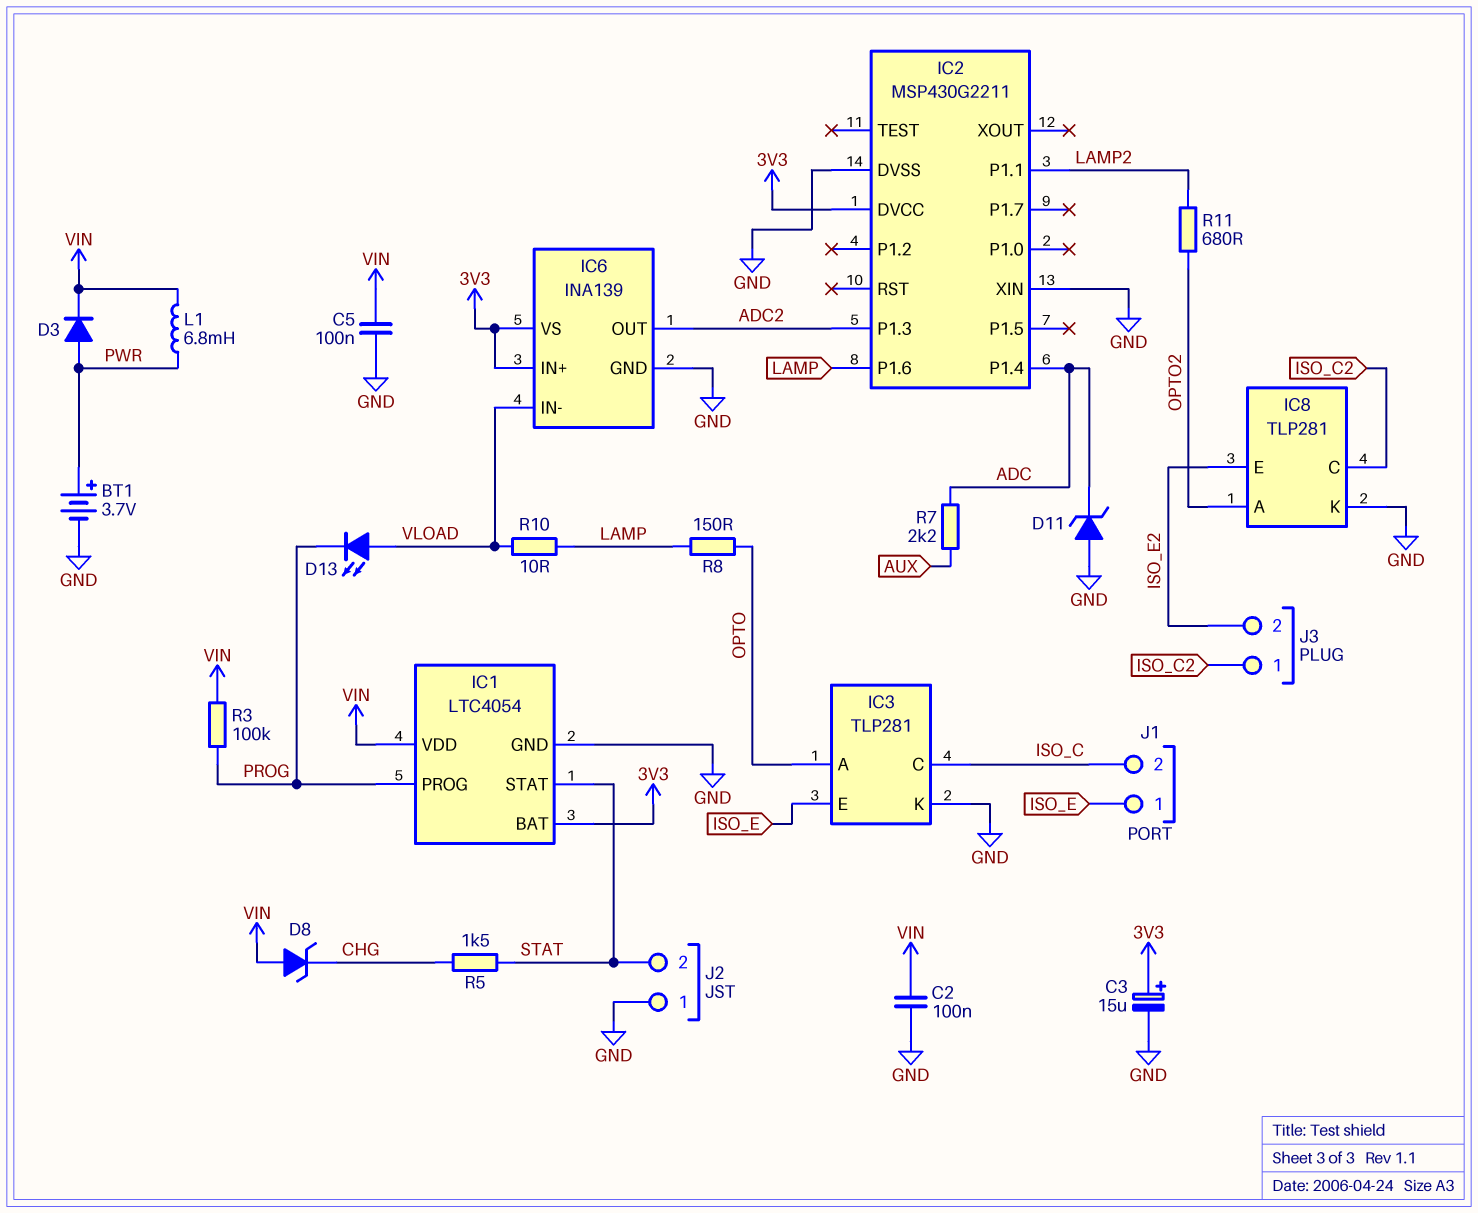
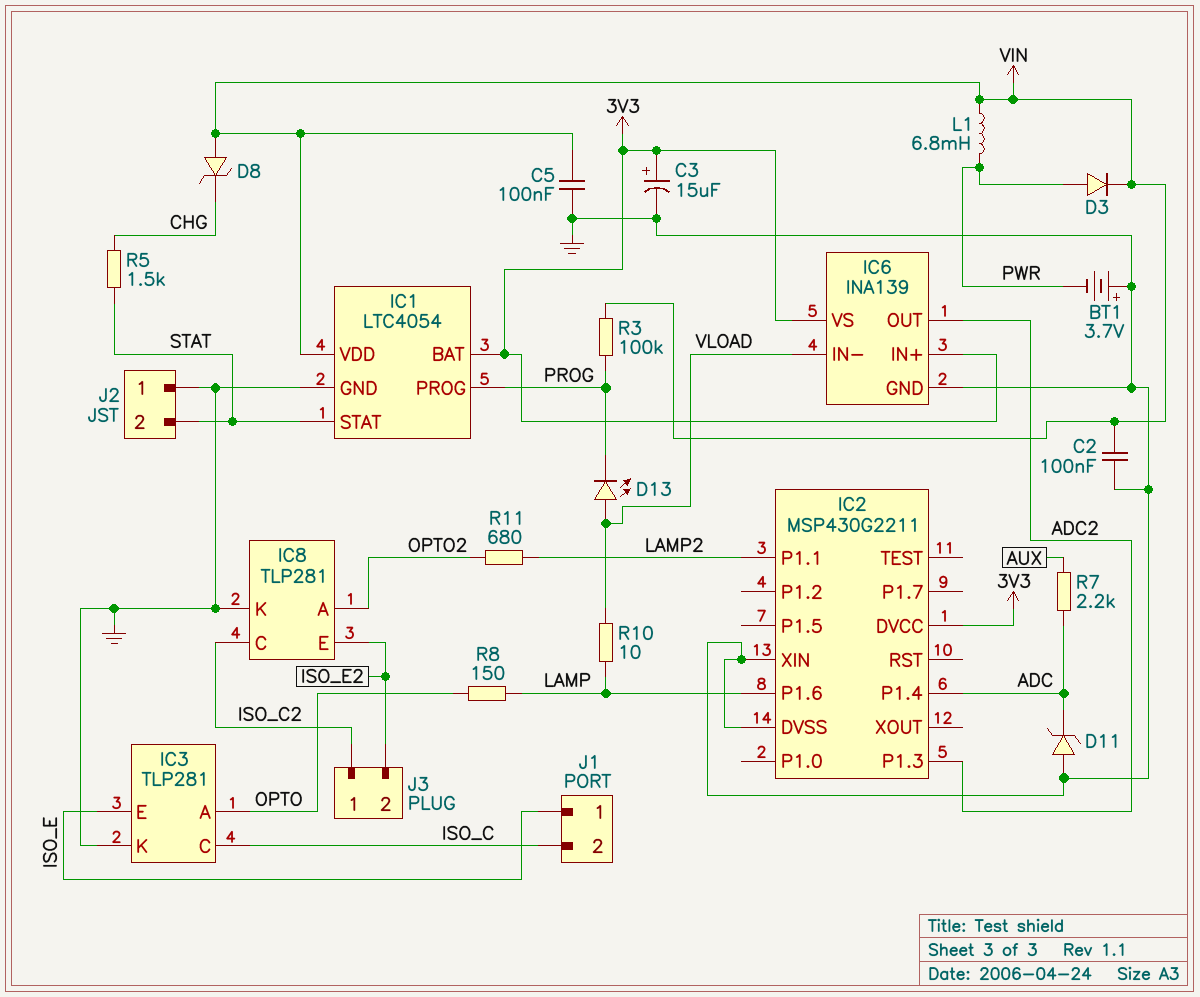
BT1: 3.7V (plus PWR, minus GND) -> 3.7V (plus GND, minus PWR)

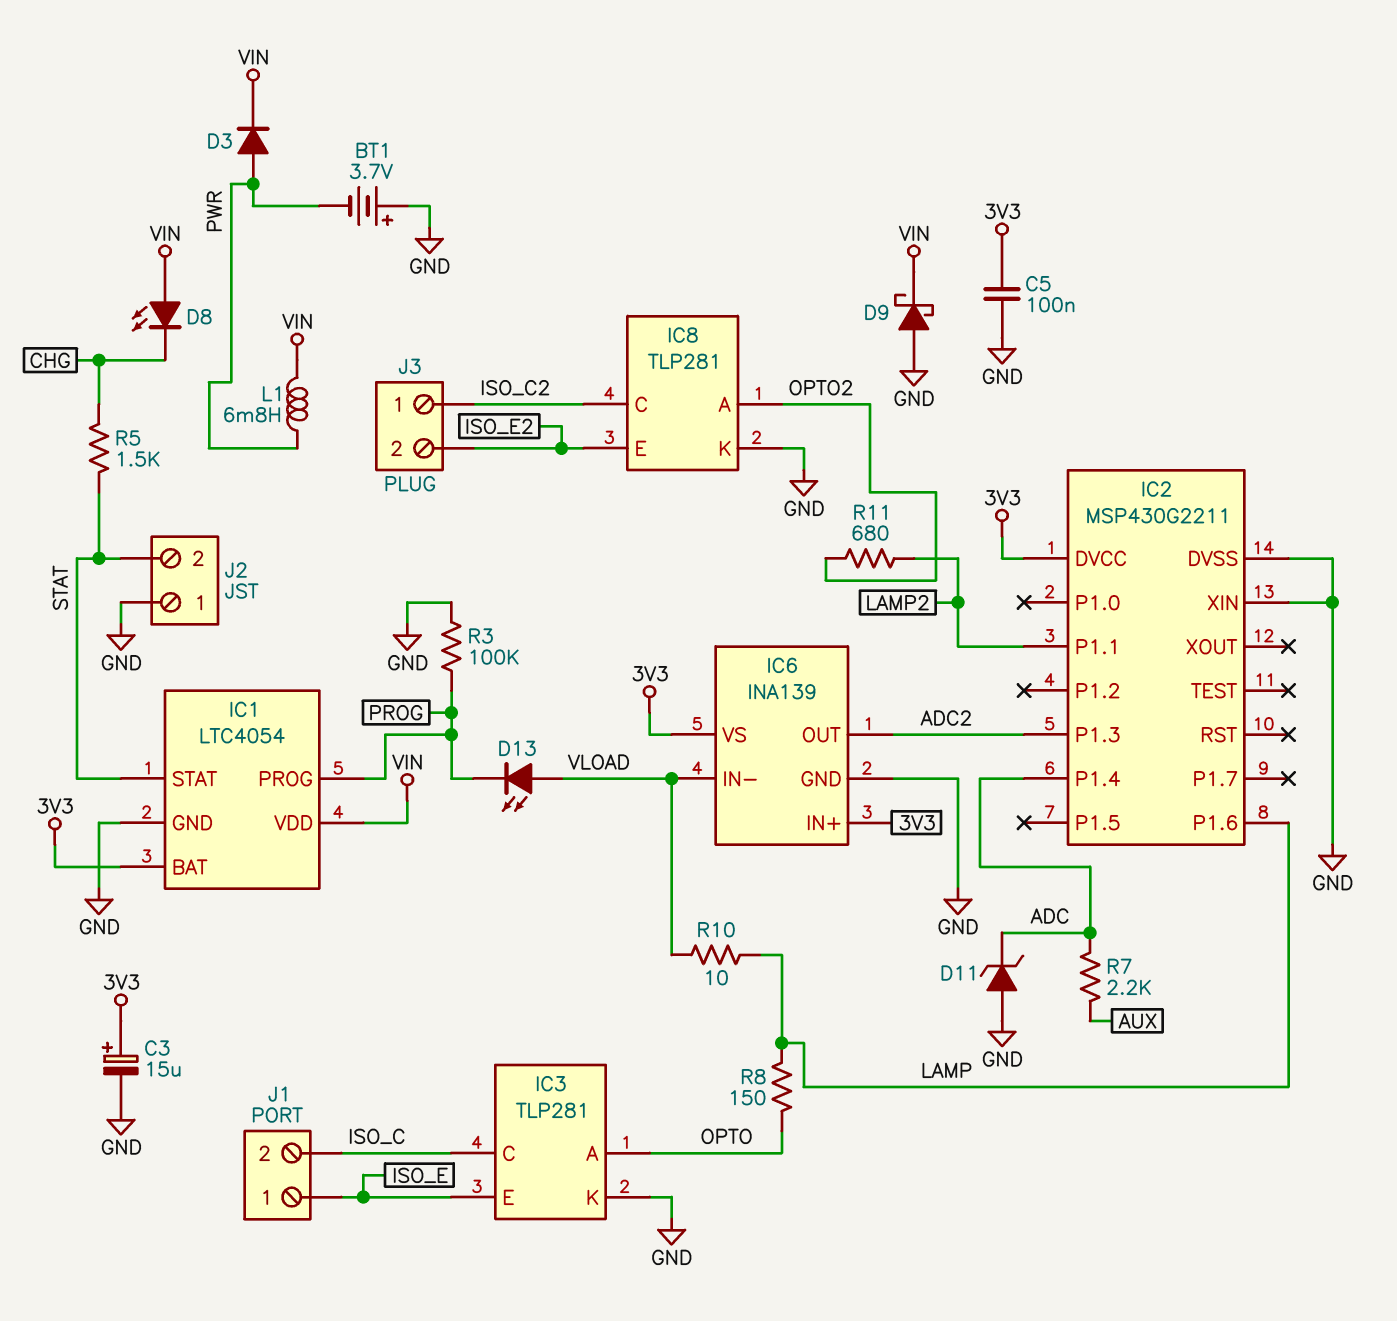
C2: 100nF (GND, VIN) -> none
C5: 100nF (GND, VIN) -> 100nF (3V3, GND)
D8: zener (A VIN, K CHG) -> LED (A VIN, K CHG)
D9: none -> schottky (A GND, K VIN)
R3: 100k (PROG, VIN) -> 100k (GND, PROG)

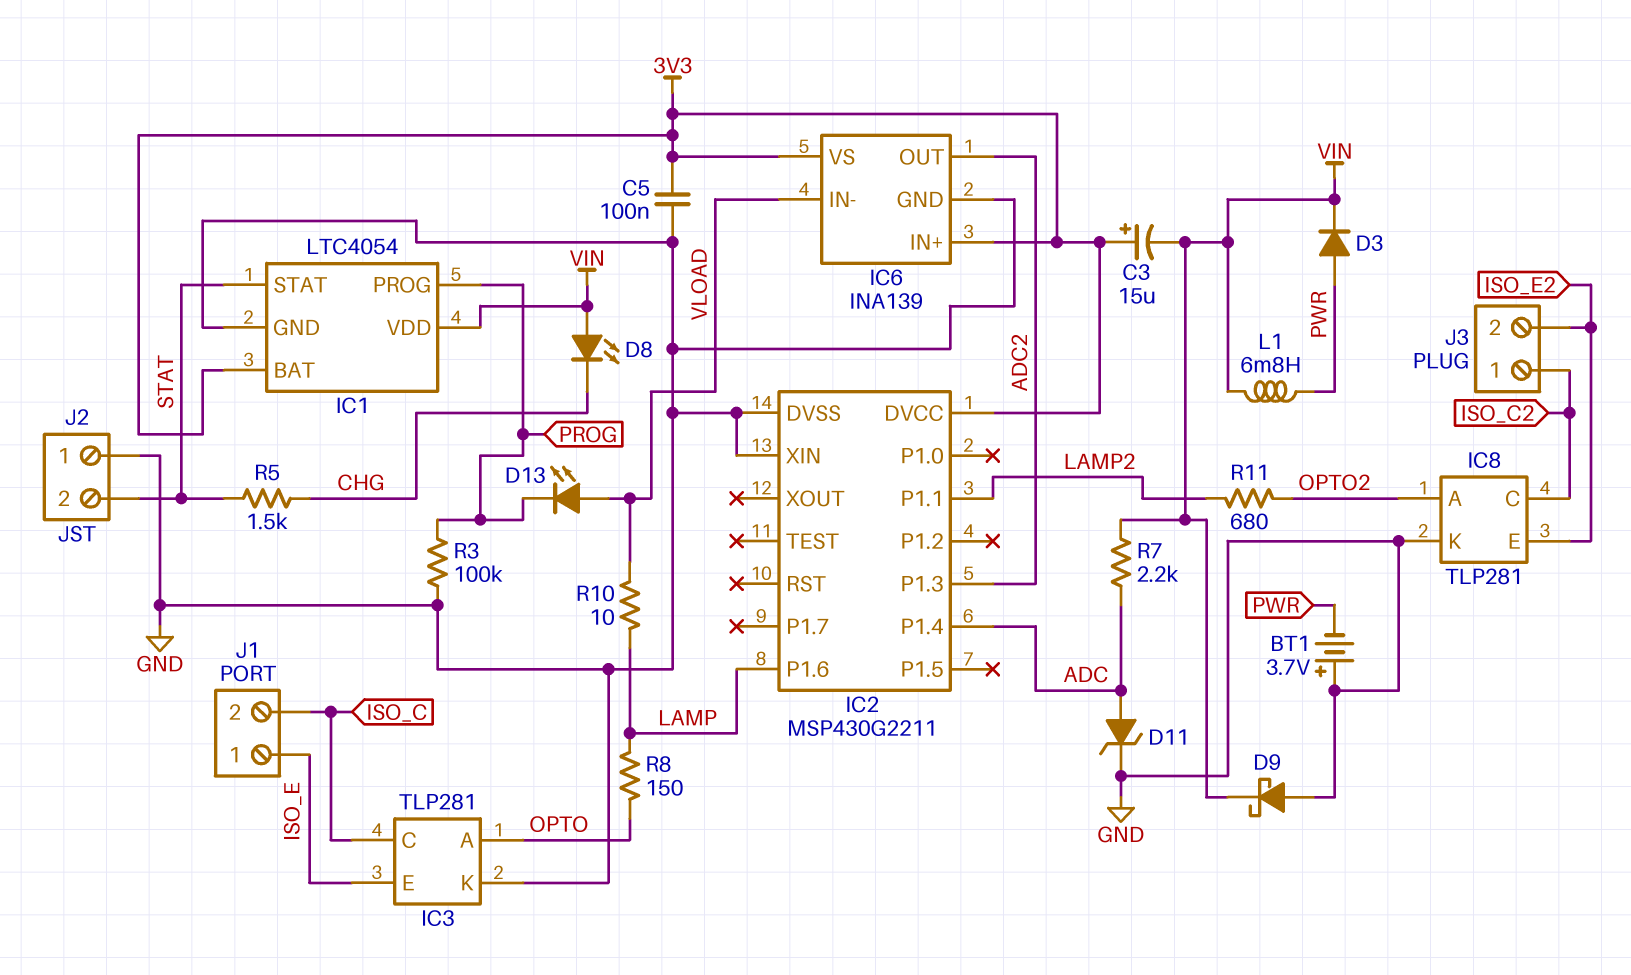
C3: 15uF (plus 3V3, minus GND) -> 15uF (plus 3V3, minus VIN)
D11: zener (A GND, K ADC) -> zener (A ADC, K GND)
R7: 2.2k (ADC, AUX) -> 2.2k (ADC, VIN)

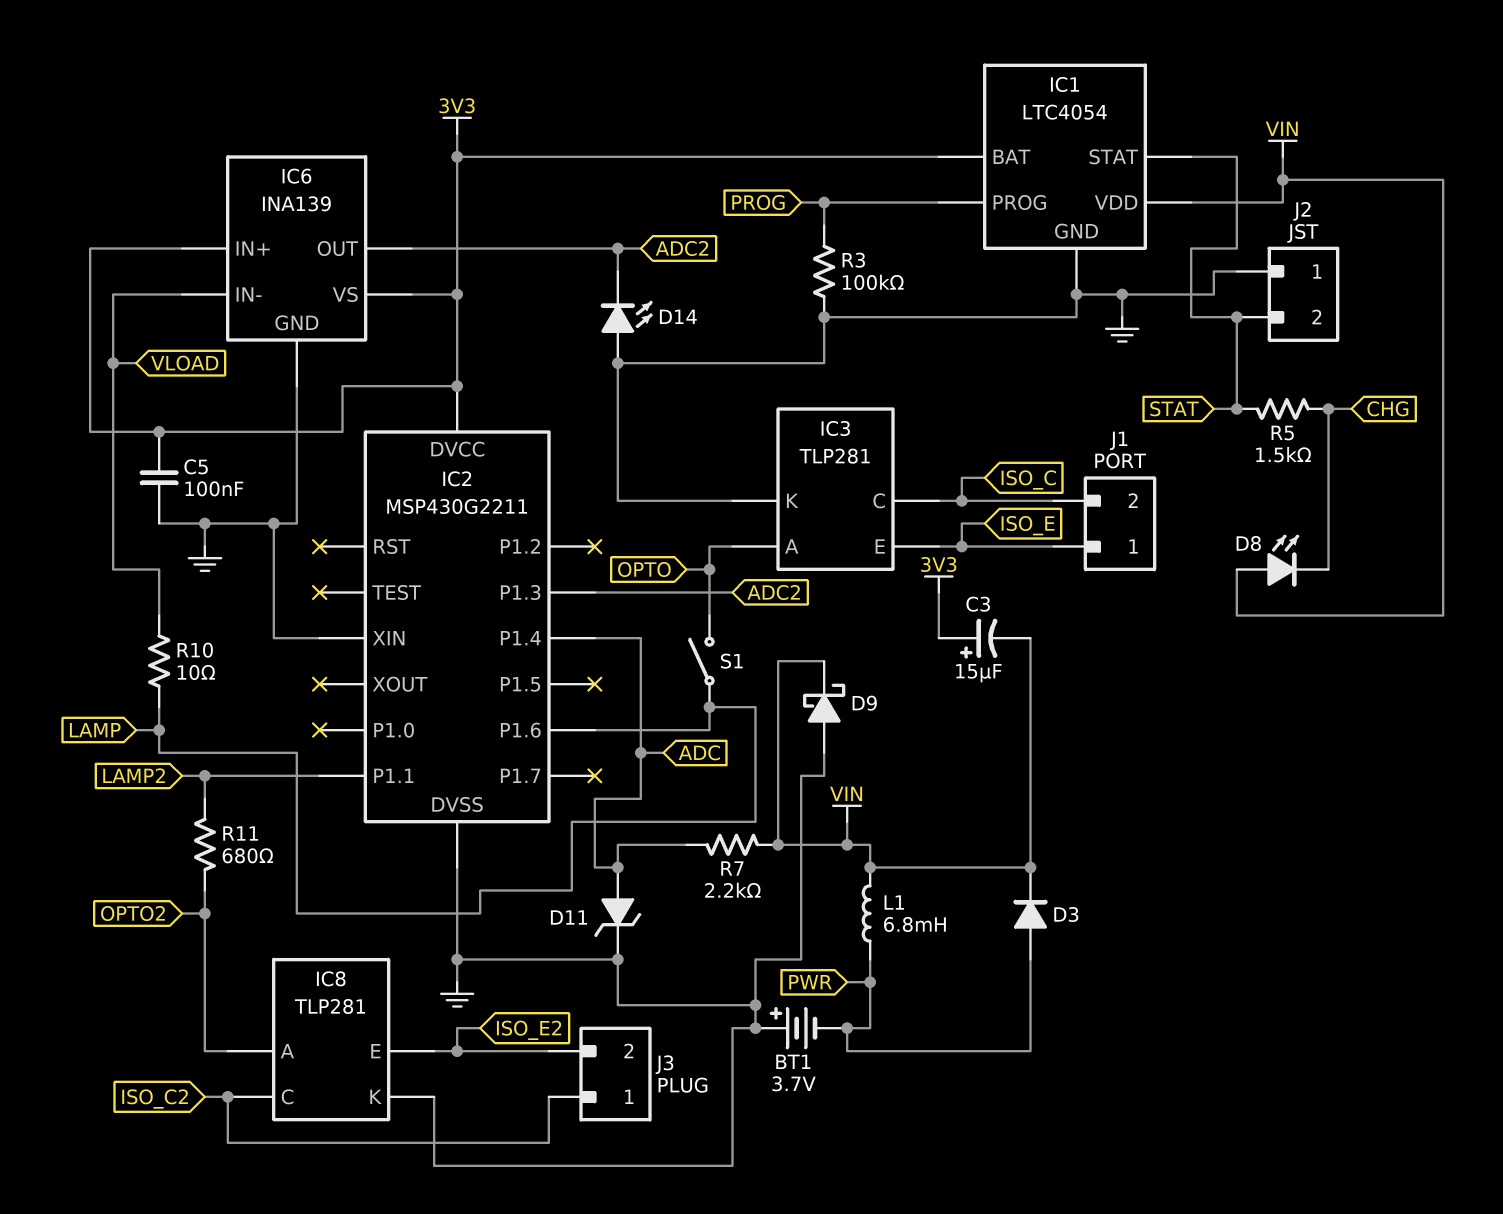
D13: LED (A VLOAD, K PROG) -> none
D14: none -> LED (A GND, K ADC2)
R8: 150 (LAMP, OPTO) -> none
S1: none -> switch (LAMP, OPTO)

